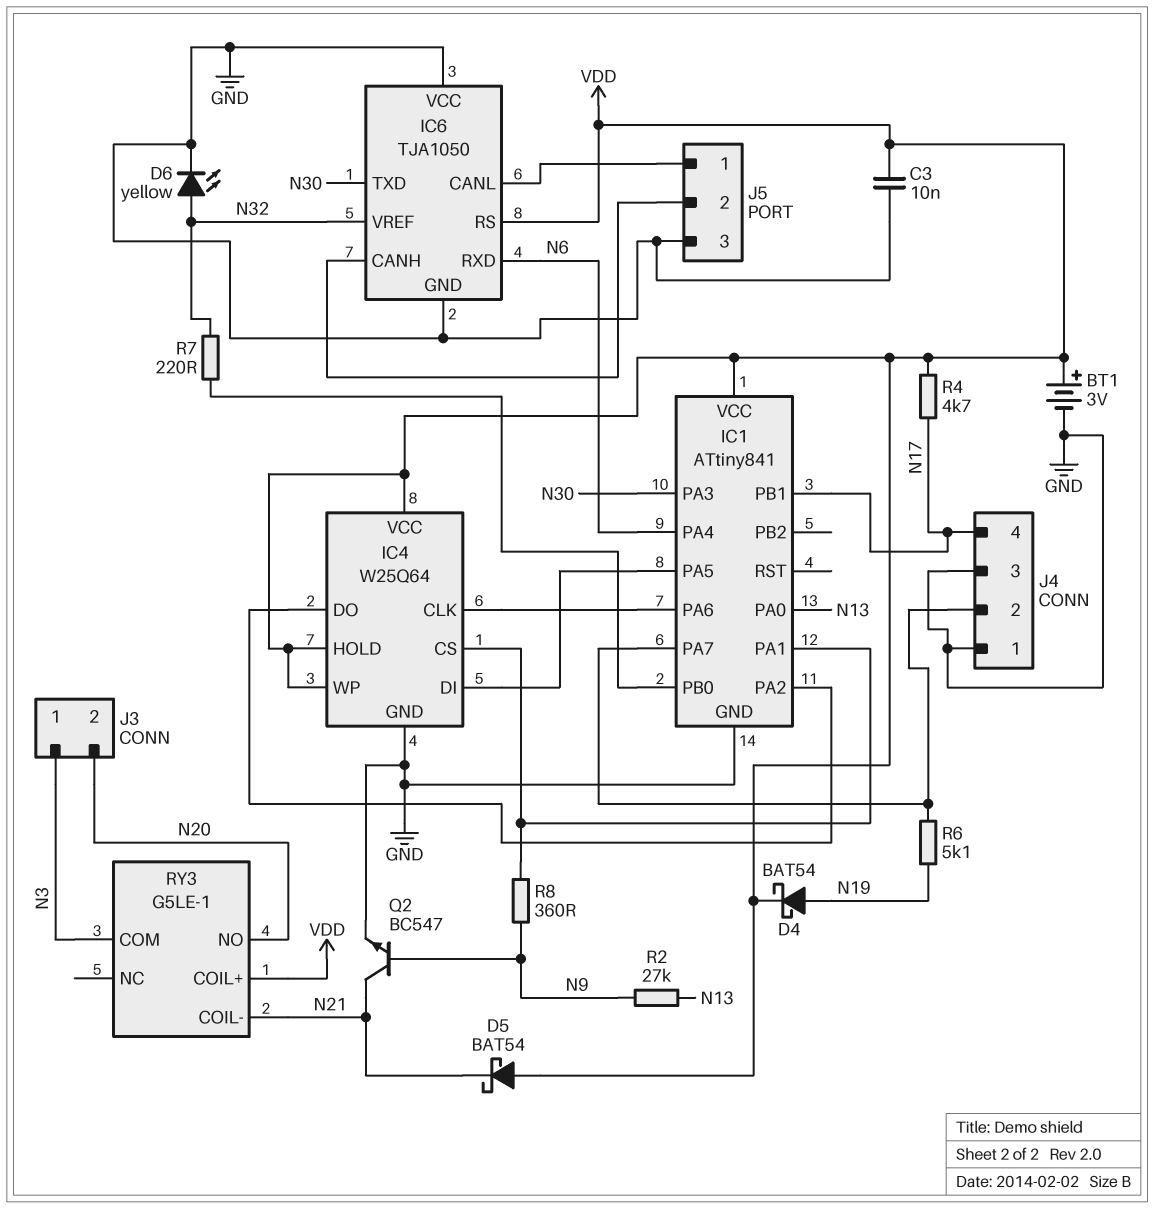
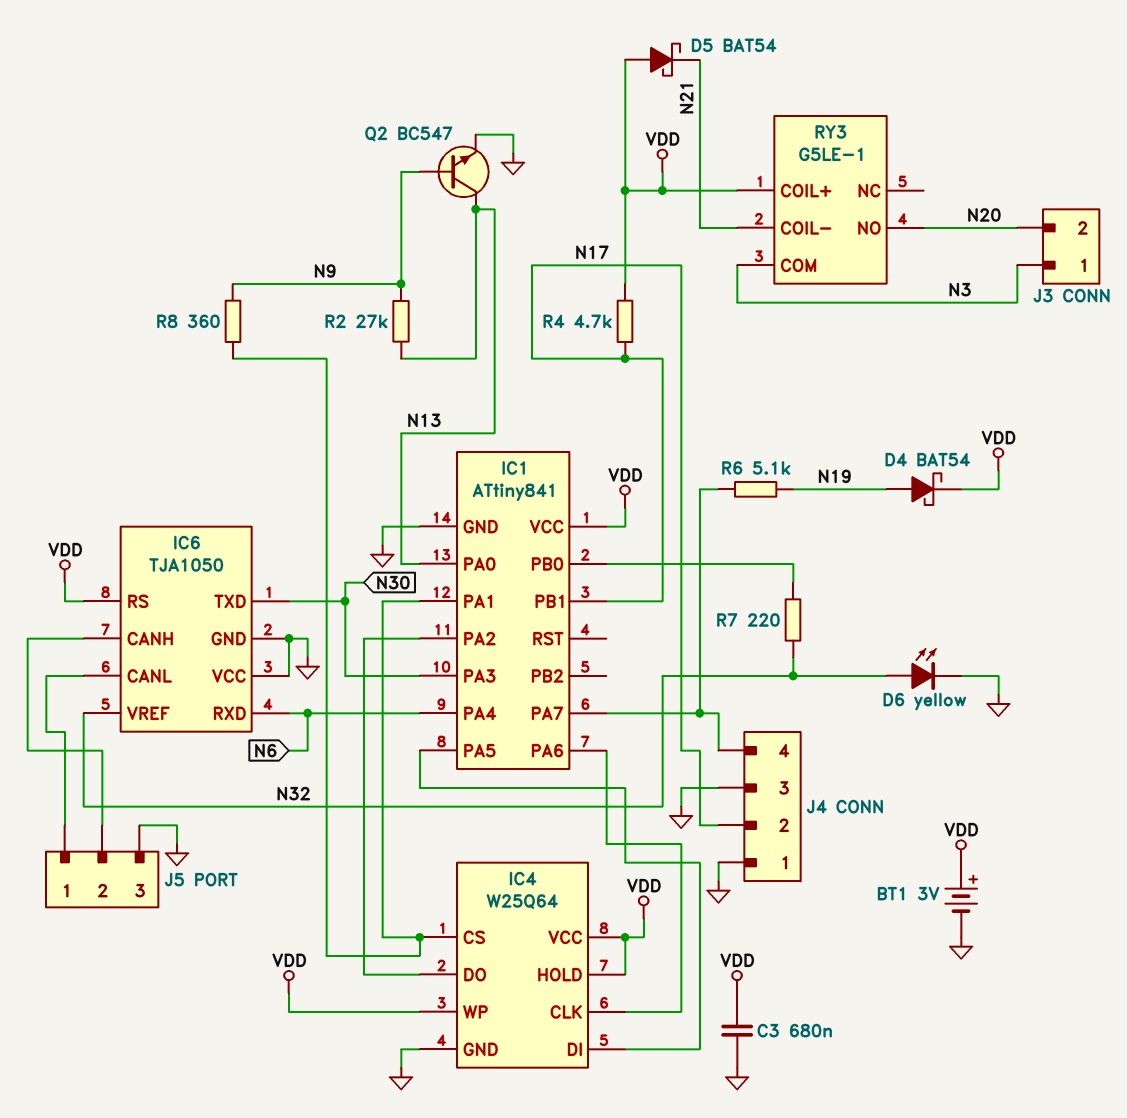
C3: 10nF (GND, VDD) -> 680nF (GND, VDD)
J4 pin 2: IC1/PA7 -> N17
J4 pin 4: N17 -> IC1/PA7
Q2: NPN BC547 (B N9, C N21, E GND) -> NPN BC547 (B N9, C N13, E GND)

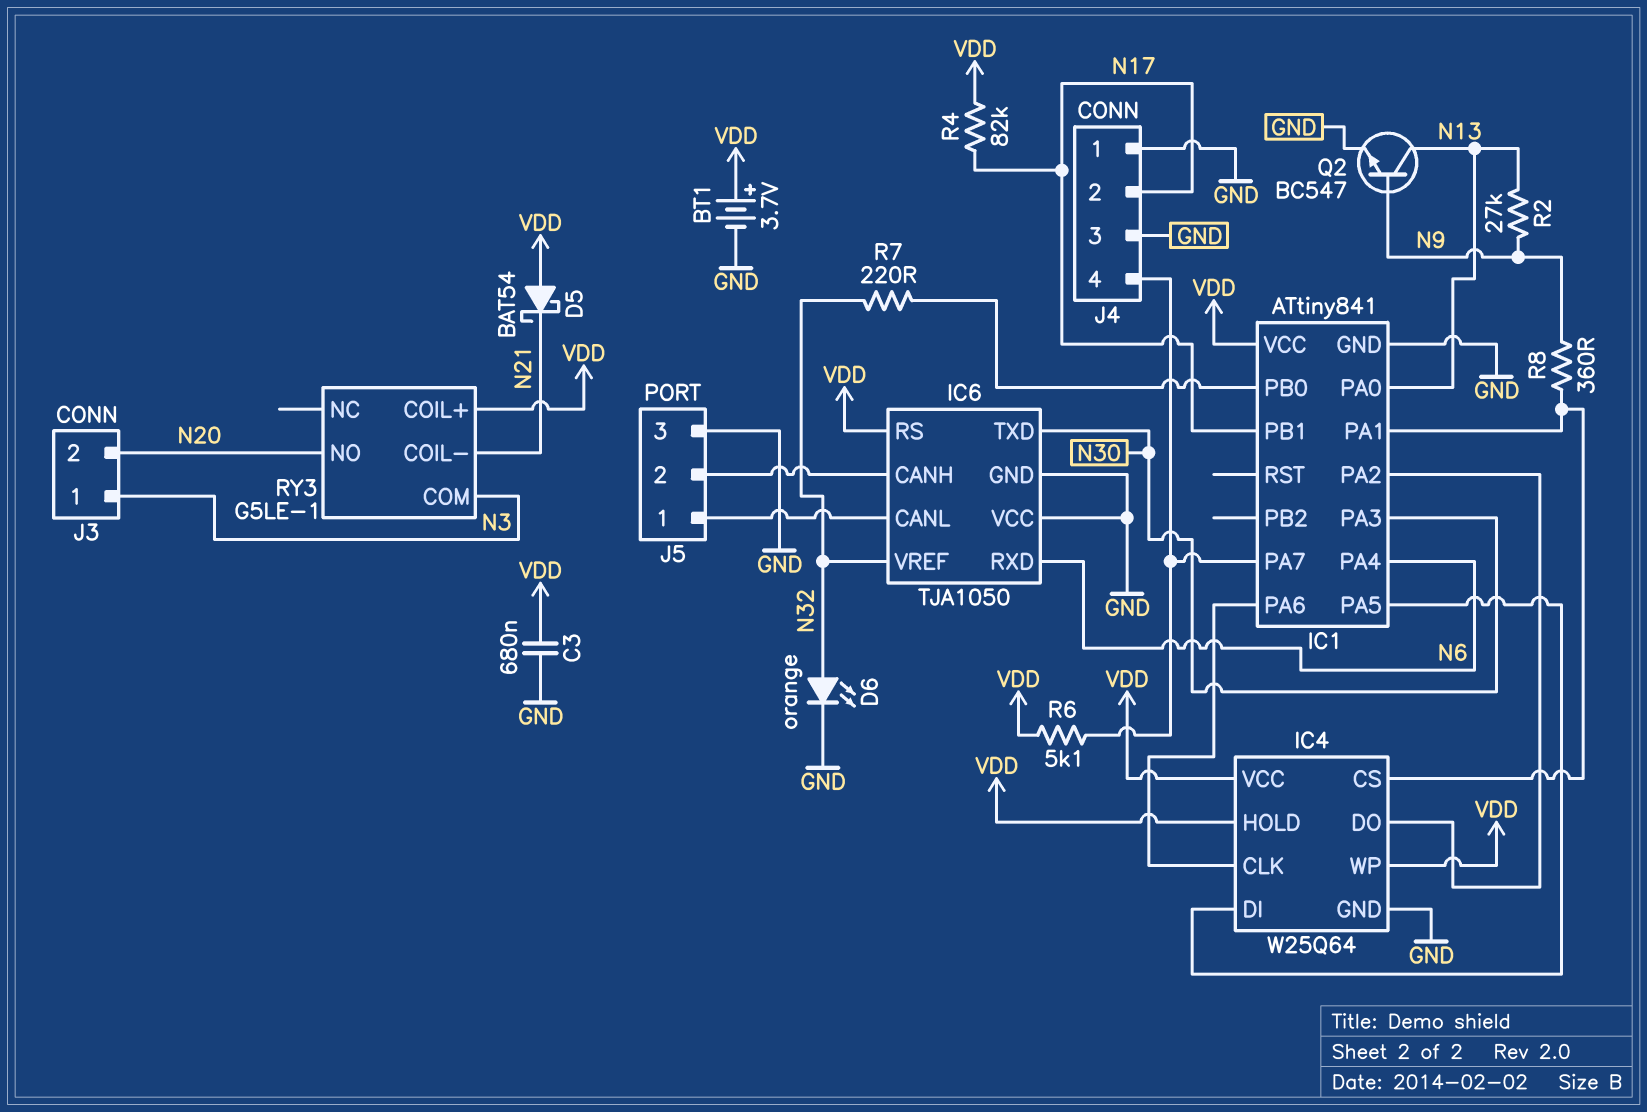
BT1: 3V (plus VDD, minus GND) -> 3.7V (plus VDD, minus GND)
D4: schottky BAT54 (A N19, K VDD) -> none
D6: LED yellow (A N32, K GND) -> LED orange (A N32, K GND)
R4: 4.7k (N17, VDD) -> 82k (N17, VDD)
R6: 5.1k (IC1/PA7, N19) -> 5.1k (IC1/PA7, VDD)

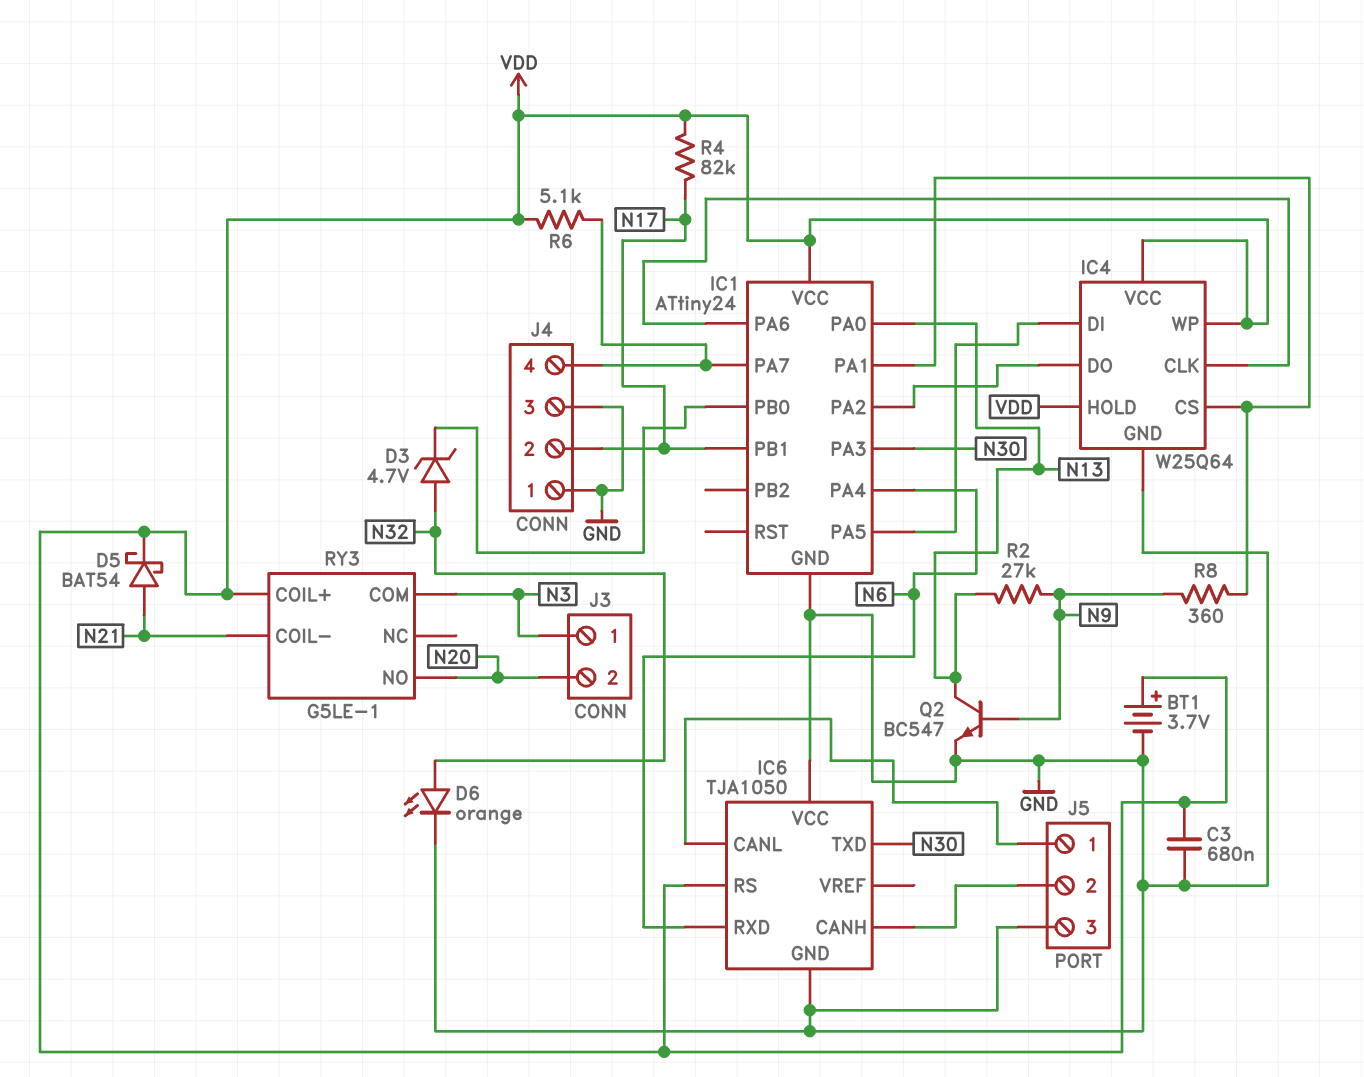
D3: none -> zener 4.7V (A N32, K IC1/PB0)
D5: schottky BAT54 (A VDD, K N21) -> schottky BAT54 (A N21, K VDD)
IC1: ATtiny841 -> ATtiny24
IC6 pin VREF: N32 -> none
R7: 220 (IC1/PB0, N32) -> none

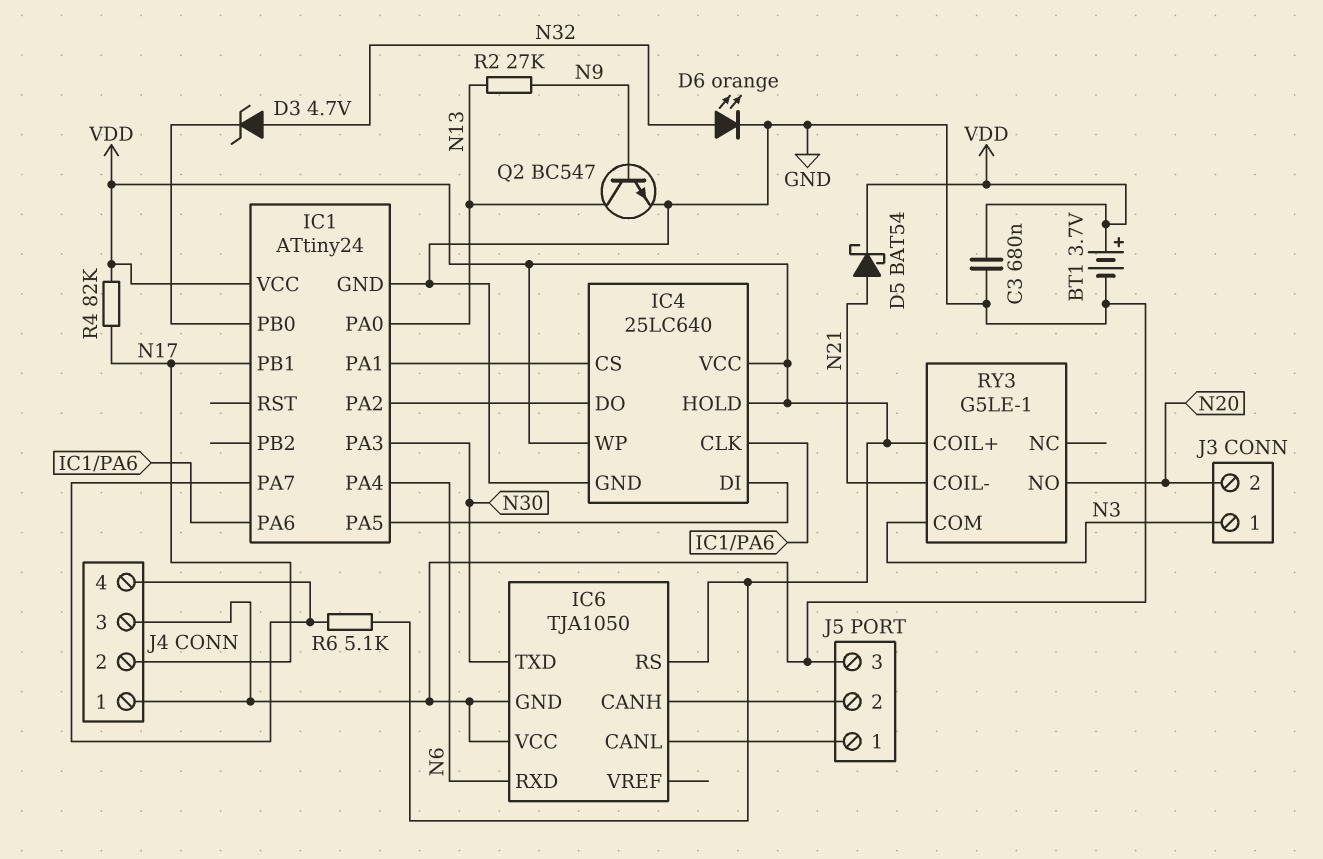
IC4: W25Q64 -> 25LC640
R8: 360 (IC1/PA1, N9) -> none

